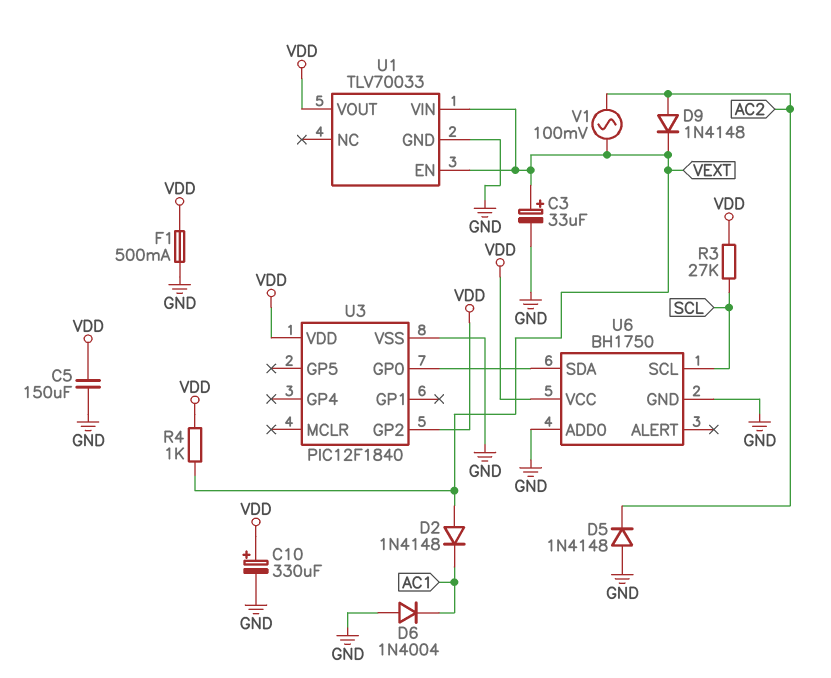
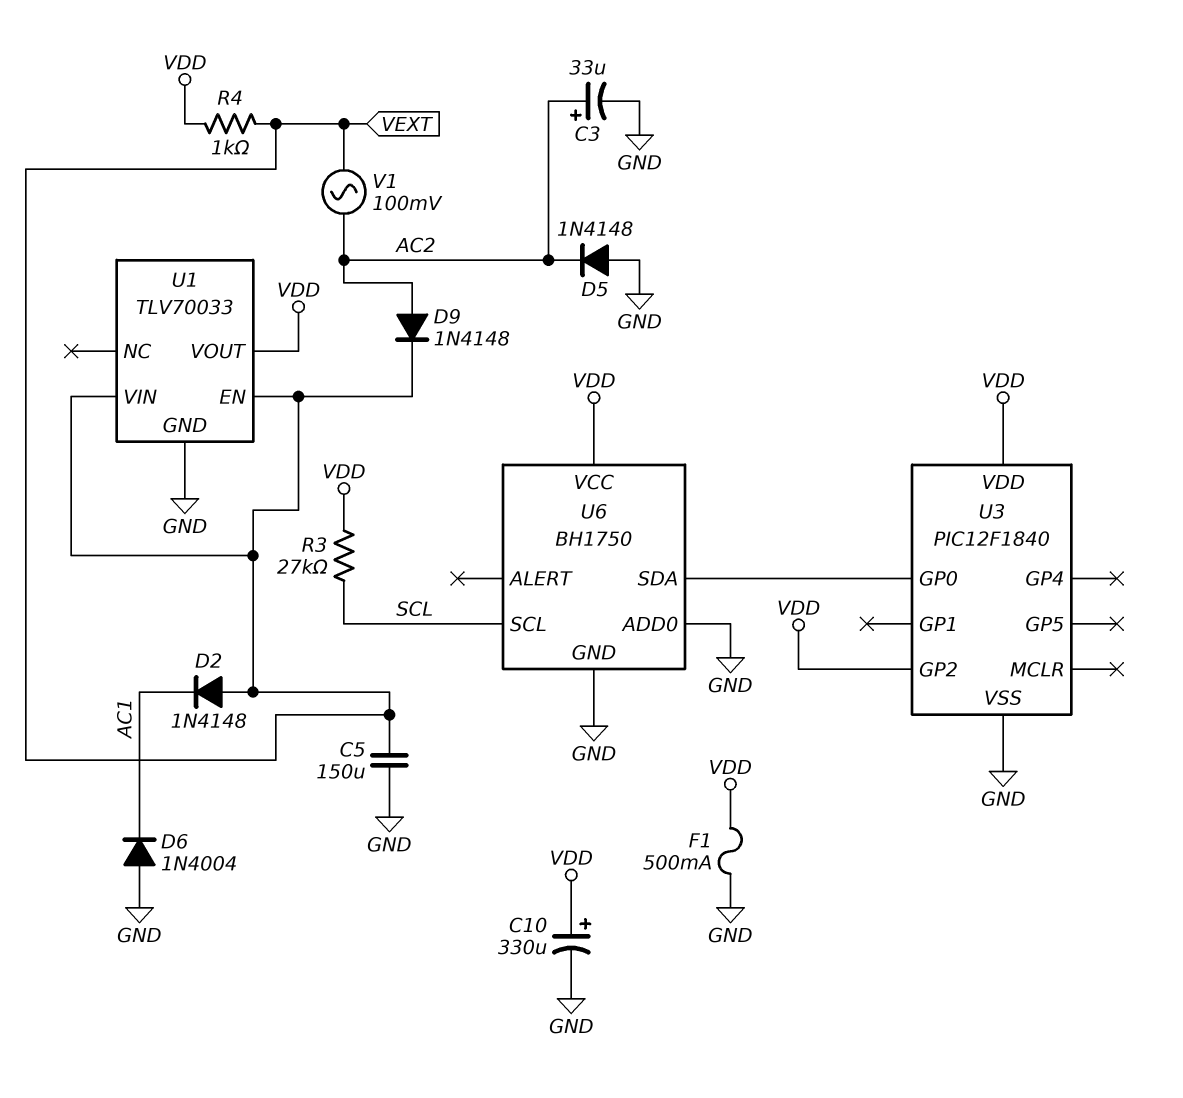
C3: 33uF (plus VEXT, minus GND) -> 33uF (plus AC2, minus GND)
C5: 150uF (GND, VDD) -> 150uF (GND, VEXT)

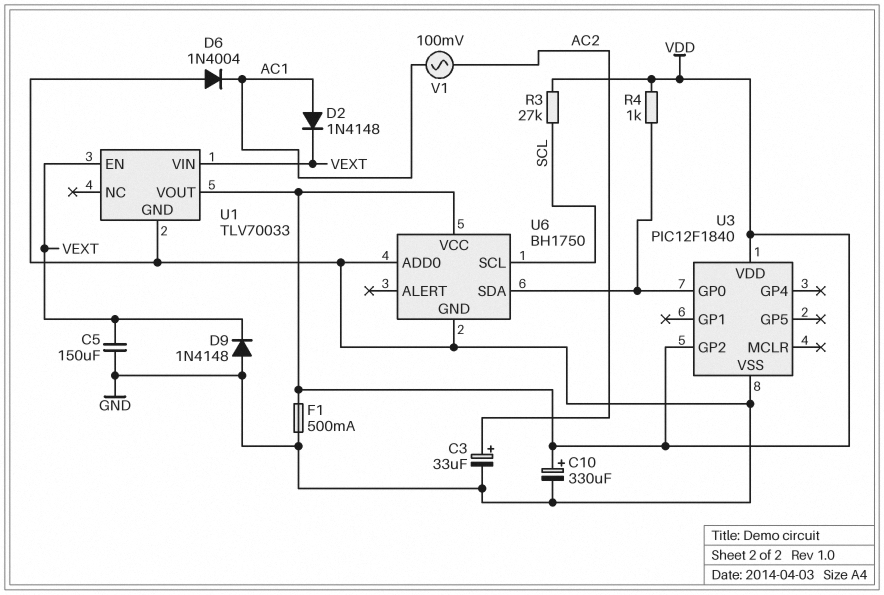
D2: diode 1N4148 (A VEXT, K AC1) -> diode 1N4148 (A AC1, K VEXT)
D5: diode 1N4148 (A GND, K AC2) -> none
D9: diode 1N4148 (A AC2, K VEXT) -> diode 1N4148 (A GND, K VEXT)
R4: 1k (VDD, VEXT) -> 1k (U3/GP0, VDD)
V1: AC 100mV (AC2, VEXT) -> AC 100mV (AC1, AC2)

